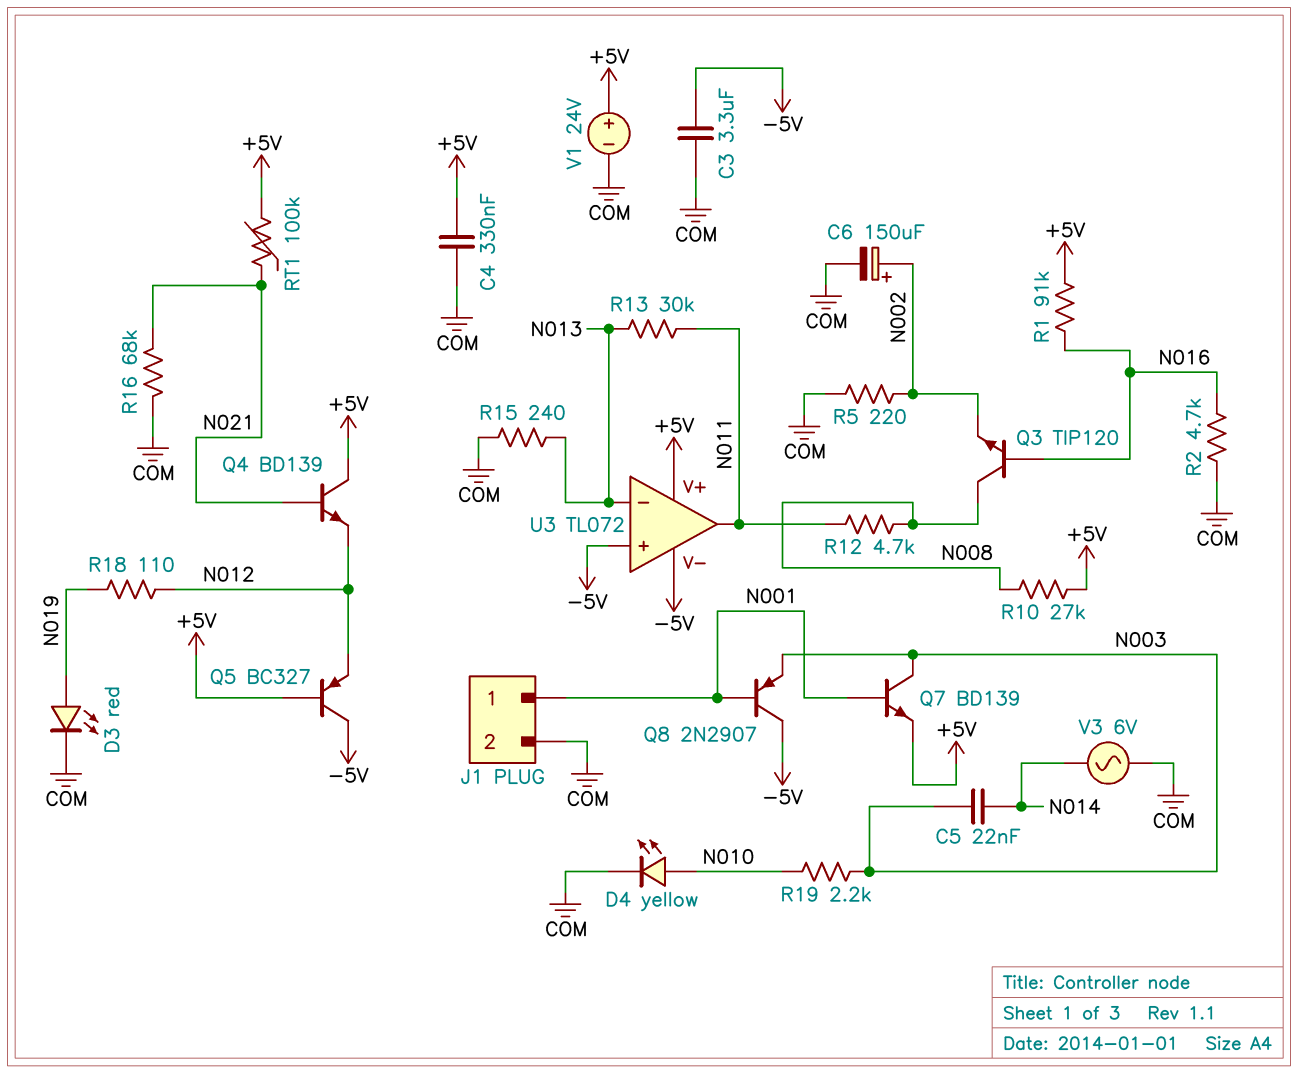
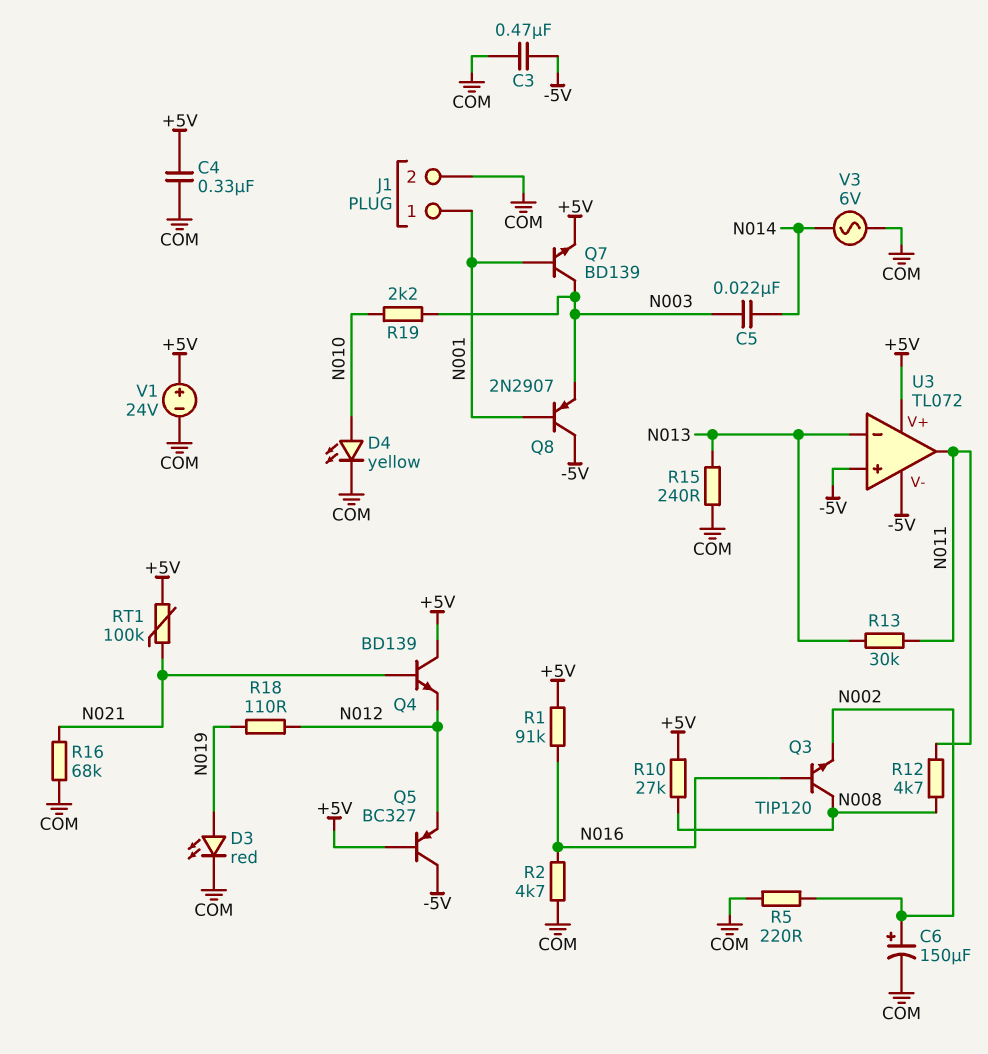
C3: 3.3uF (-5V, COM) -> 470nF (-5V, COM)

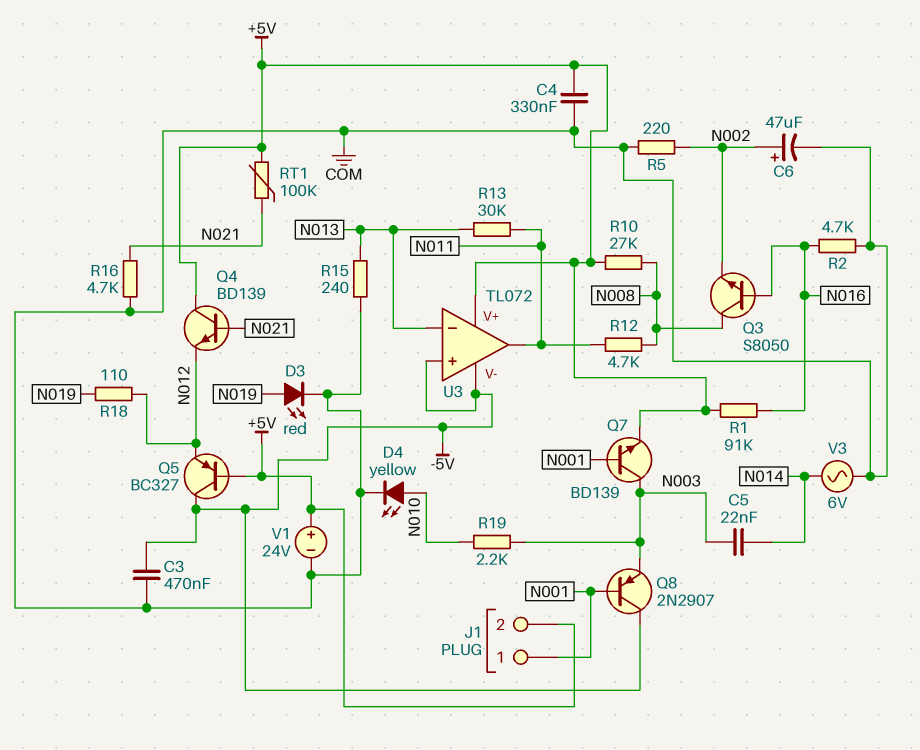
C6: 150uF (plus N002, minus COM) -> 47uF (plus N002, minus COM)
J1 pin 2: COM -> +5V
Q3: NPN TIP120 (B N016, C N008, E N002) -> NPN S8050 (B N016, C N008, E N002)
R16: 68k (COM, N021) -> 4.7k (COM, N021)

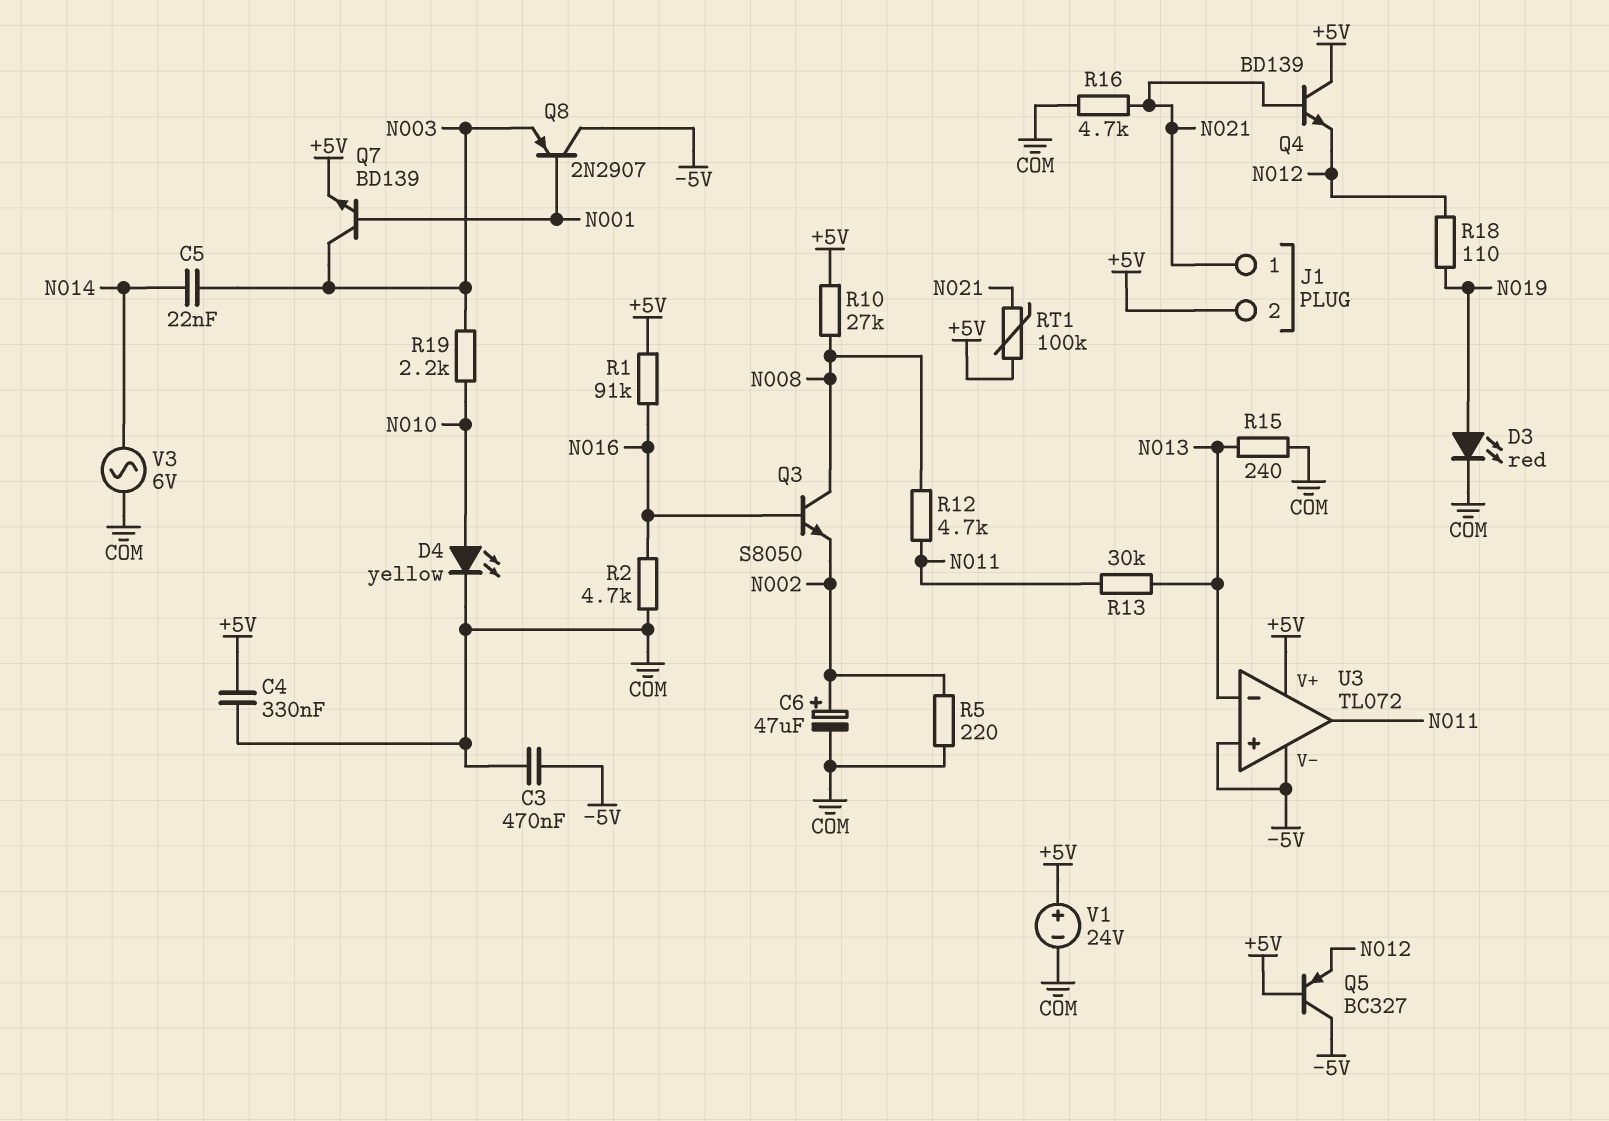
J1 pin 1: N001 -> N021

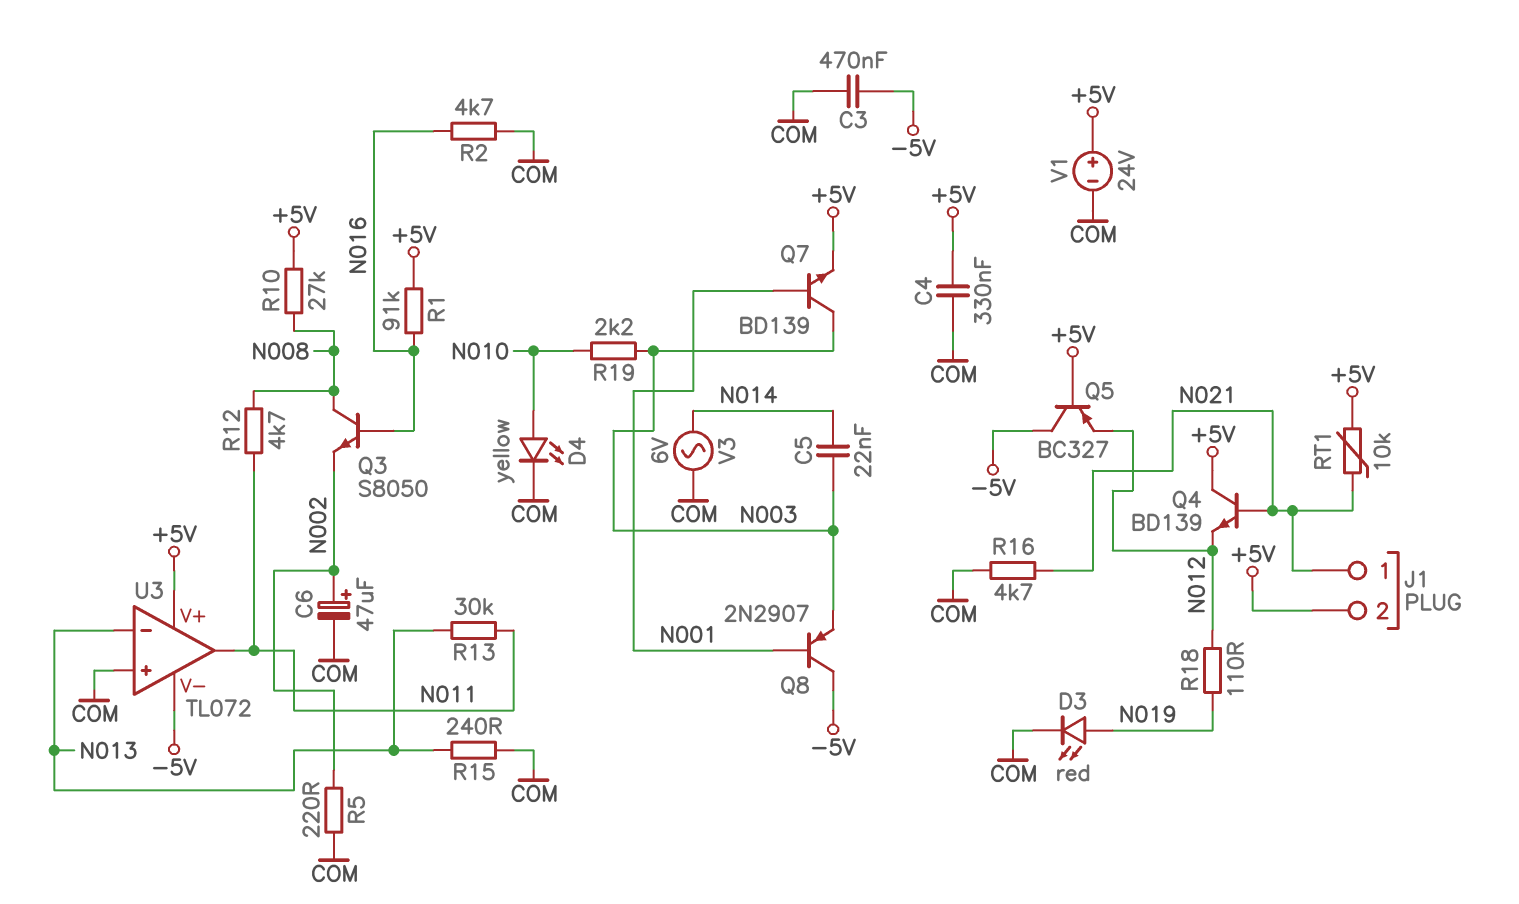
RT1: 100k (+5V, N021) -> 10k (+5V, N021)
U3 pin in+: -5V -> COM

